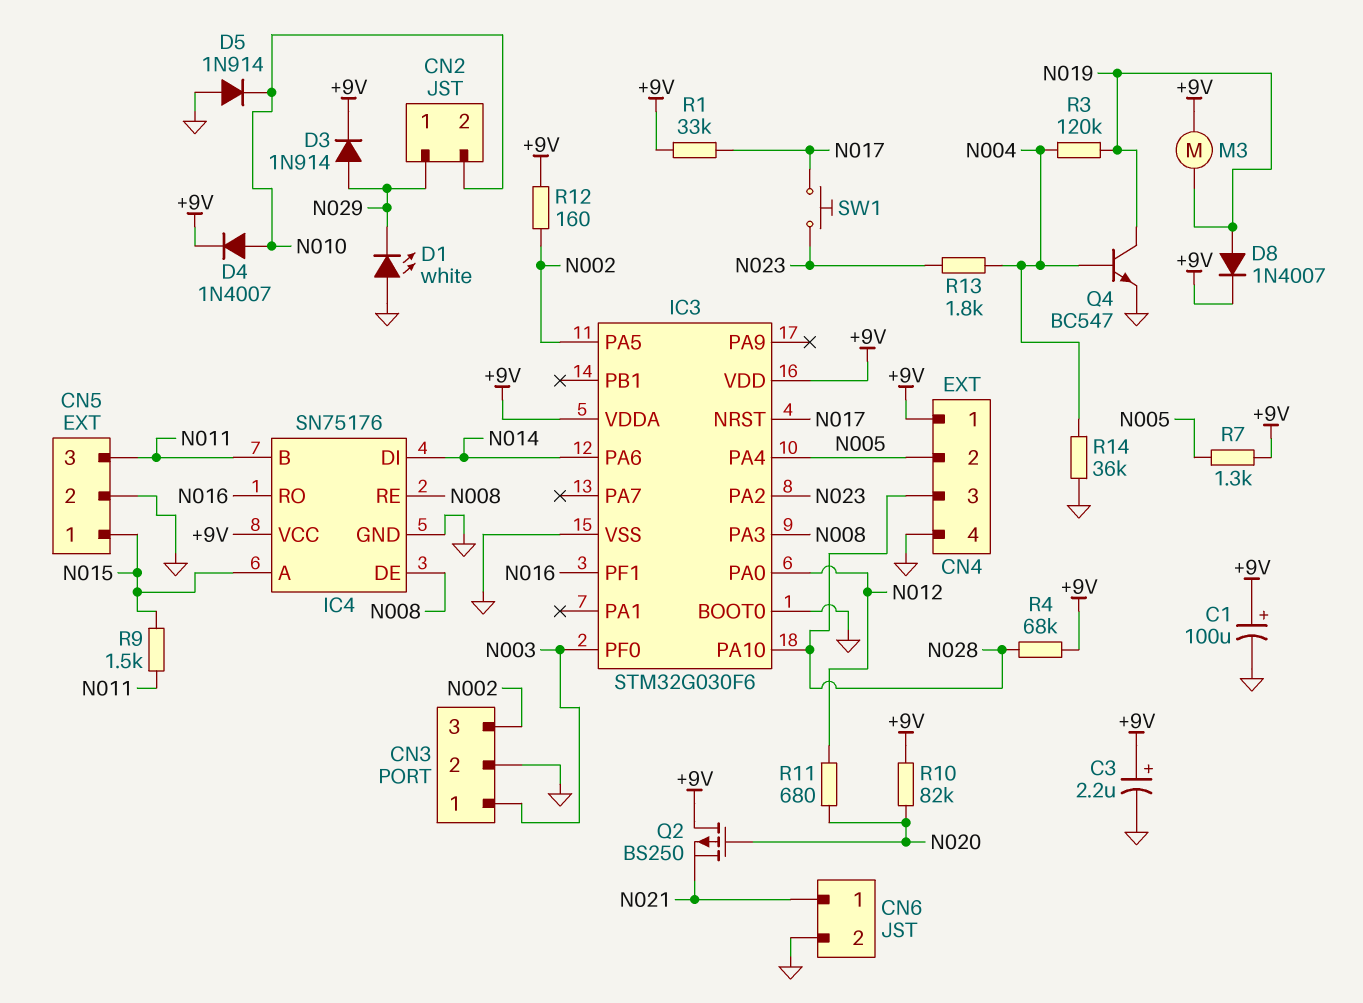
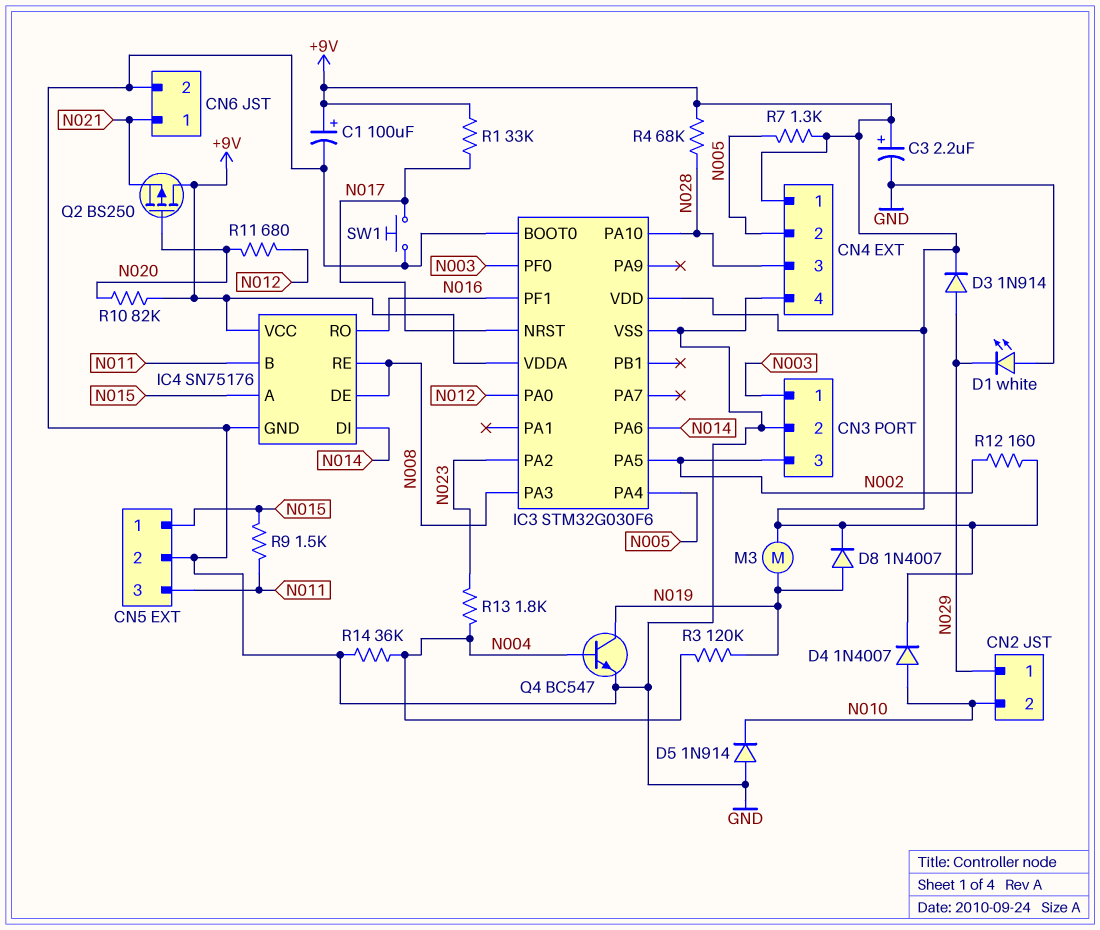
SW1: button (N017, N023) -> button (GND, N017)

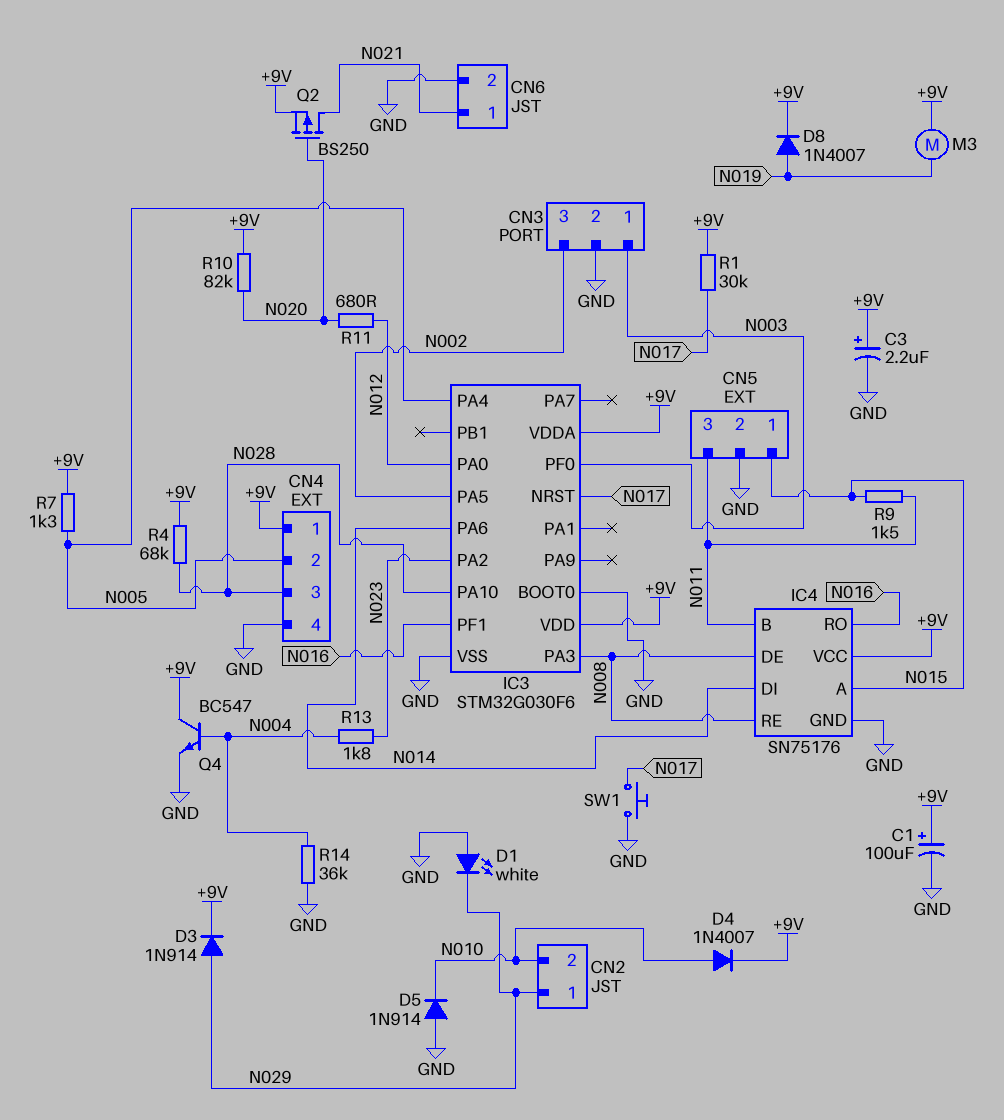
Q2: PMOS BS250 (G N020, D +9V, S N021) -> PMOS BS250 (G N020, D N021, S +9V)
Q4: NPN BC547 (B N004, C N019, E GND) -> NPN BC547 (B N004, C +9V, E GND)
R1: 33k (+9V, N017) -> 30k (+9V, N017)
R3: 120k (N004, N019) -> none
R12: 160 (+9V, N002) -> none

